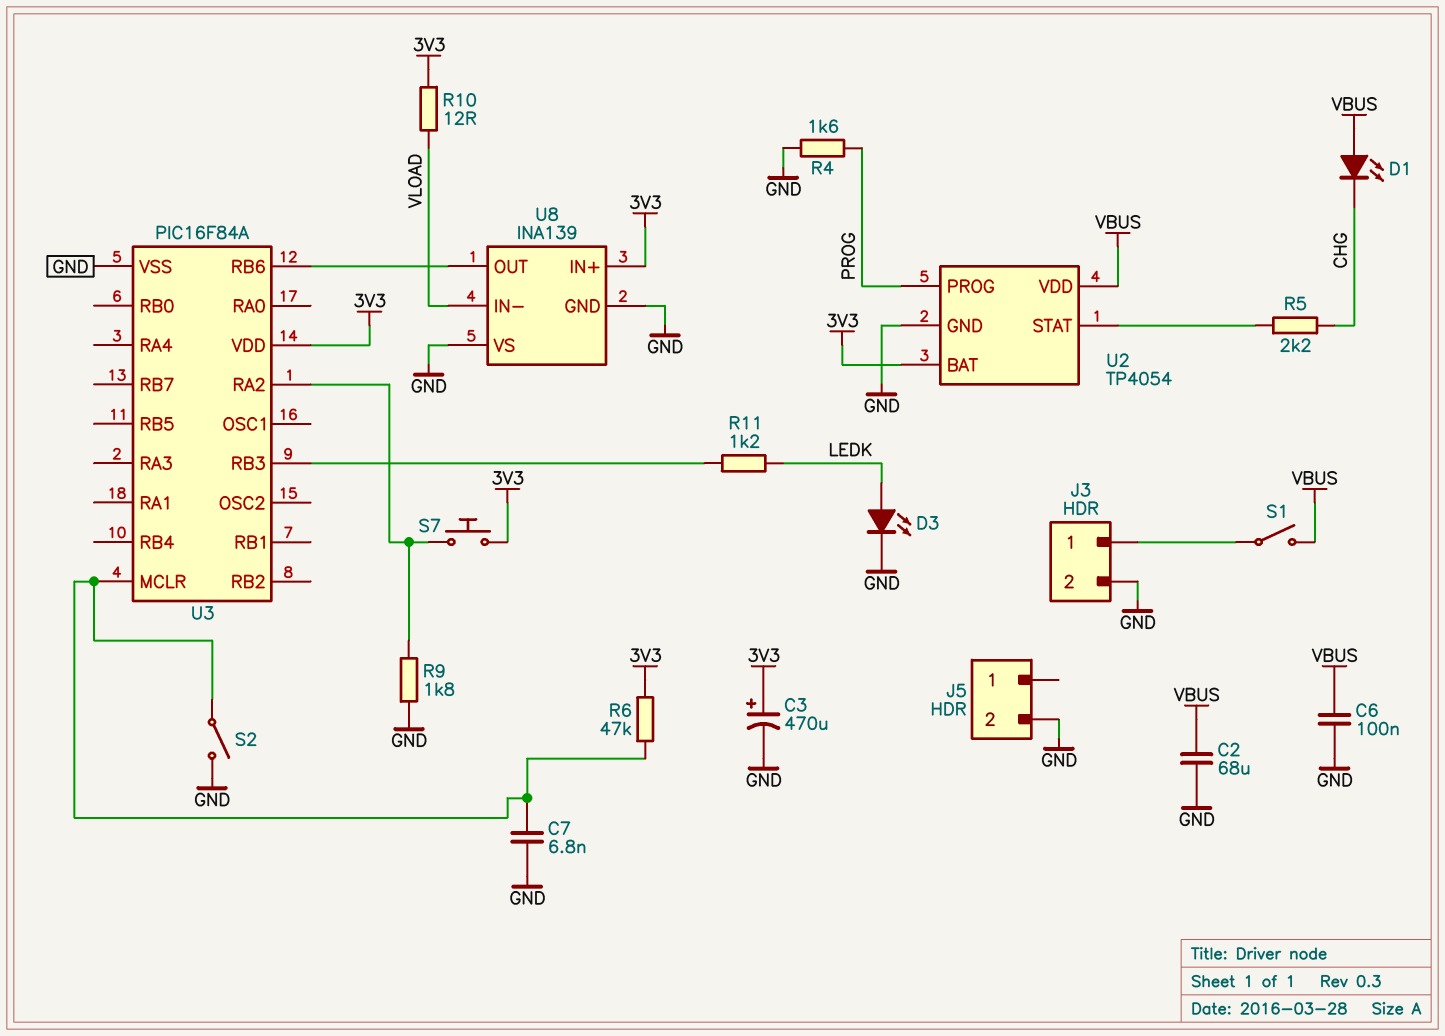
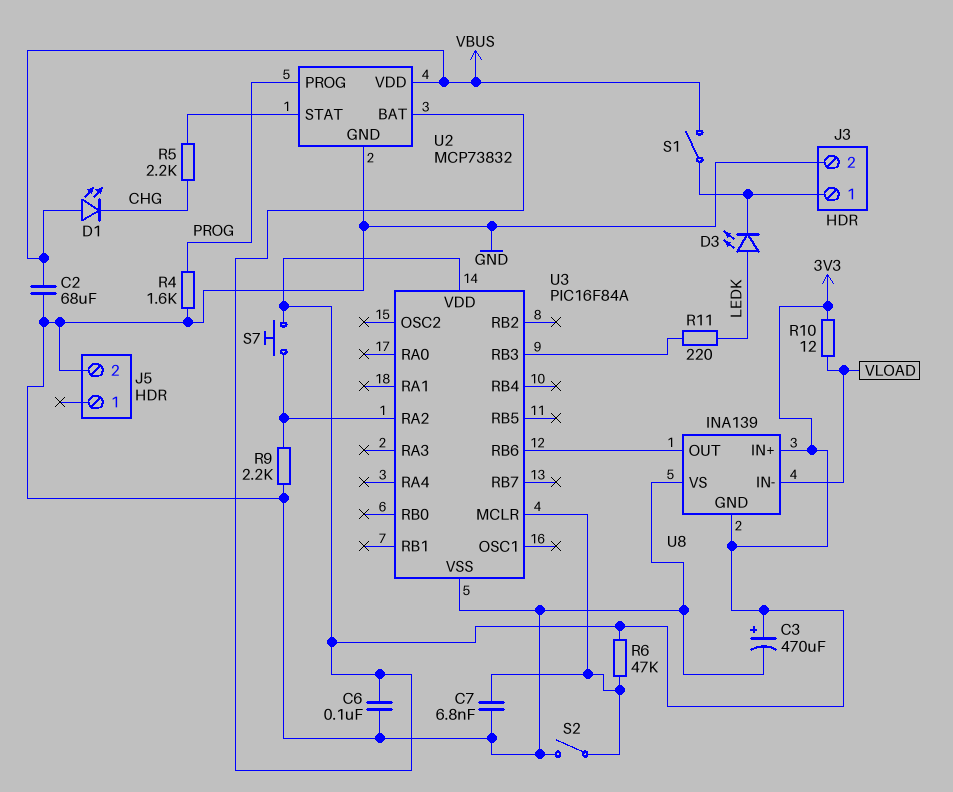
C6: 100nF (GND, VBUS) -> 100nF (3V3, GND)
D3: LED (A LEDK, K GND) -> LED (A LEDK, K J3/1)
R9: 1.8k (GND, U3/RA2) -> 2.2k (GND, U3/RA2)
R11: 1.2k (LEDK, U3/RB3) -> 220 (LEDK, U3/RB3)
U2: TP4054 -> MCP73832
U8 pin GND: GND -> 3V3

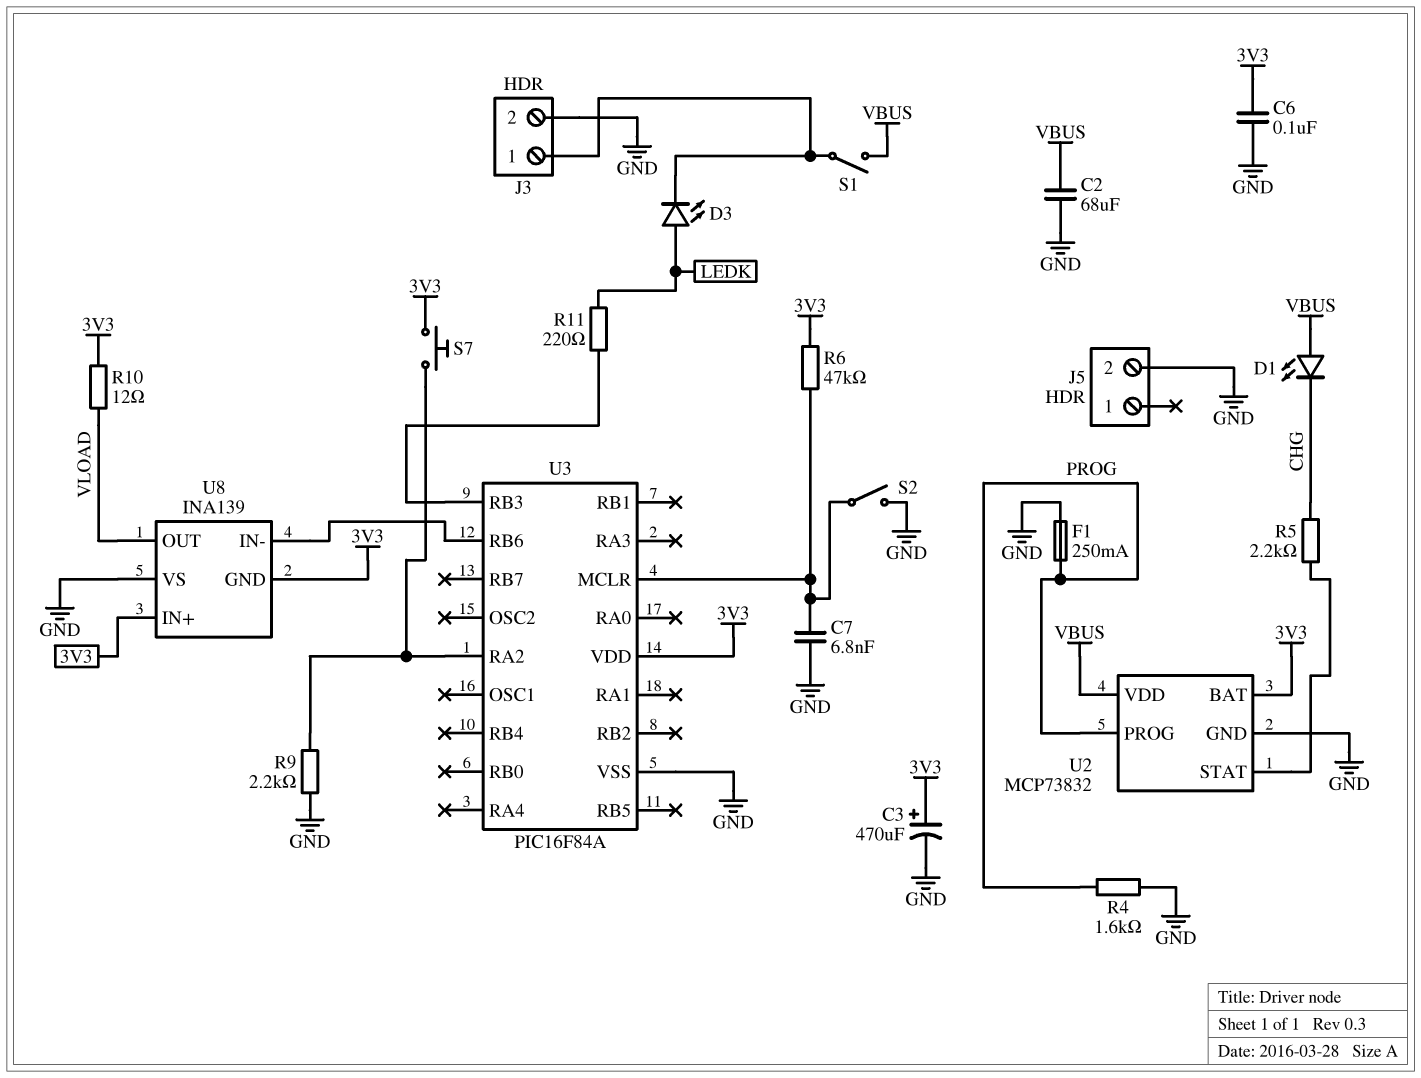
F1: none -> 250mA (GND, PROG)
U8 pin IN-: VLOAD -> U3/RB6
U8 pin OUT: U3/RB6 -> VLOAD

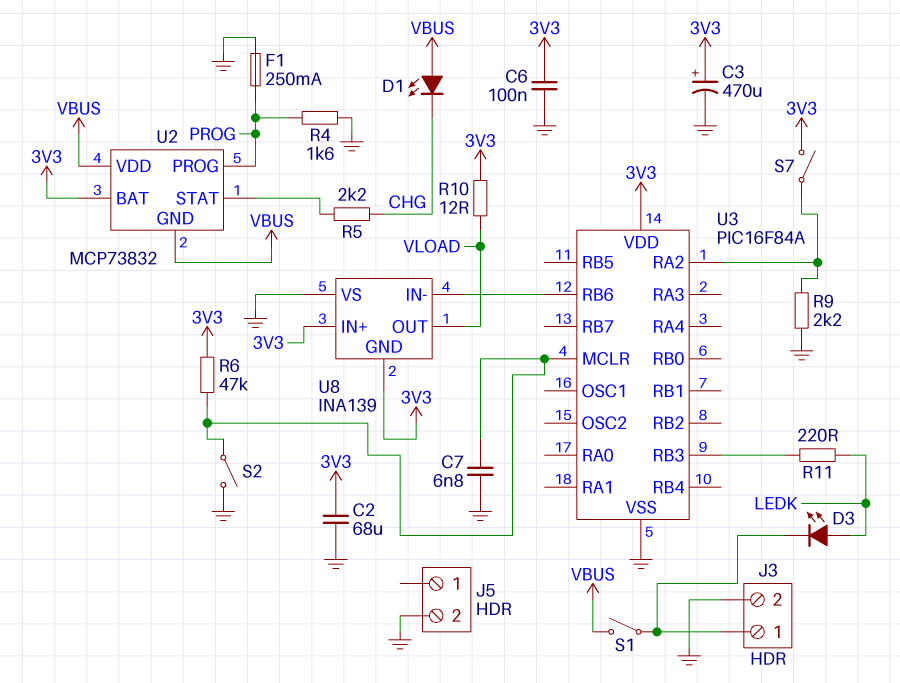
C2: 68uF (GND, VBUS) -> 68uF (3V3, GND)
S7: button (3V3, U3/RA2) -> switch (3V3, U3/RA2)
U2 pin GND: GND -> VBUS

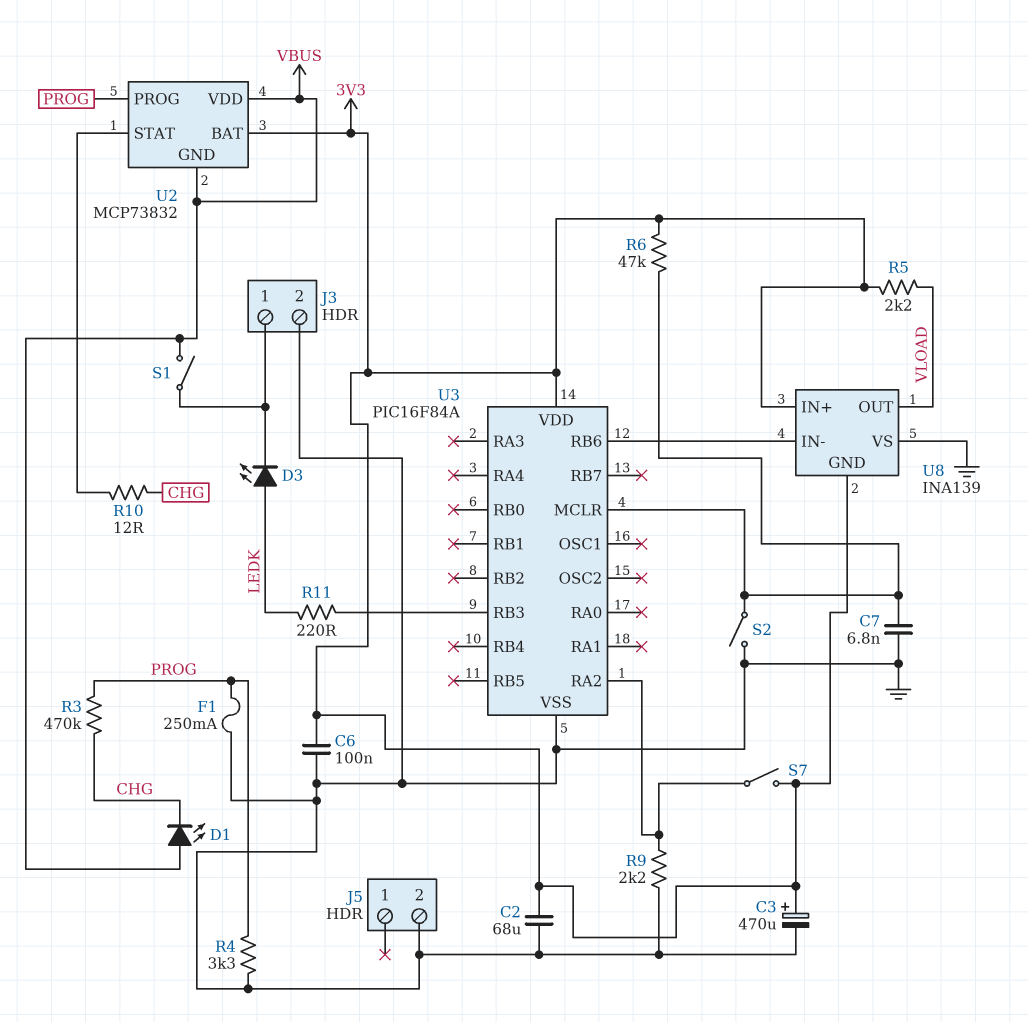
R3: none -> 470k (CHG, PROG)
R4: 1.6k (GND, PROG) -> 3.3k (GND, PROG)
R5: 2.2k (CHG, U2/STAT) -> 2.2k (3V3, VLOAD)
R10: 12 (3V3, VLOAD) -> 12 (CHG, U2/STAT)

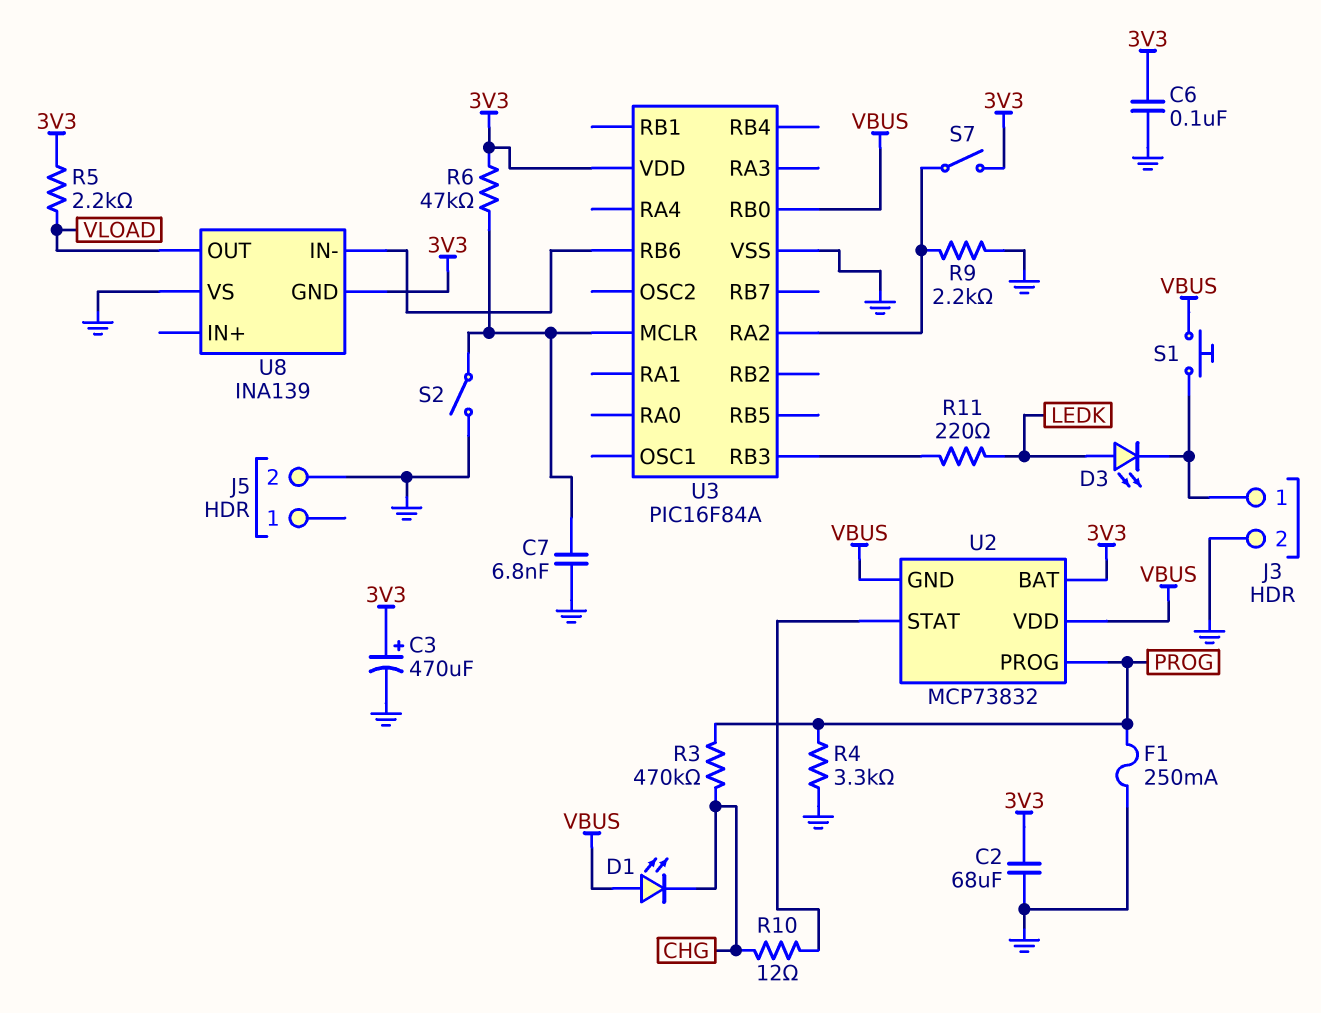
S1: switch (J3/1, VBUS) -> button (J3/1, VBUS)
U3 pin RB0: none -> VBUS
U8 pin IN+: 3V3 -> none

